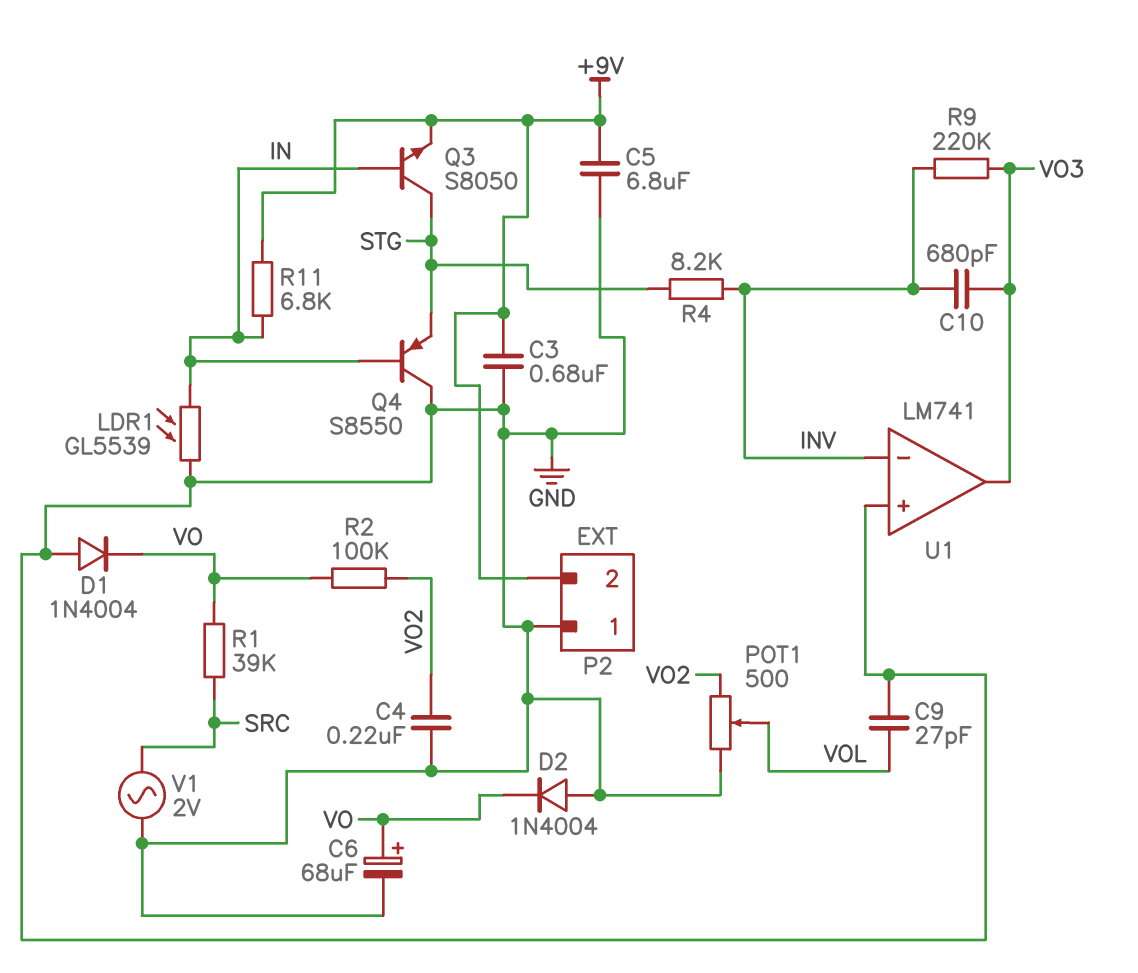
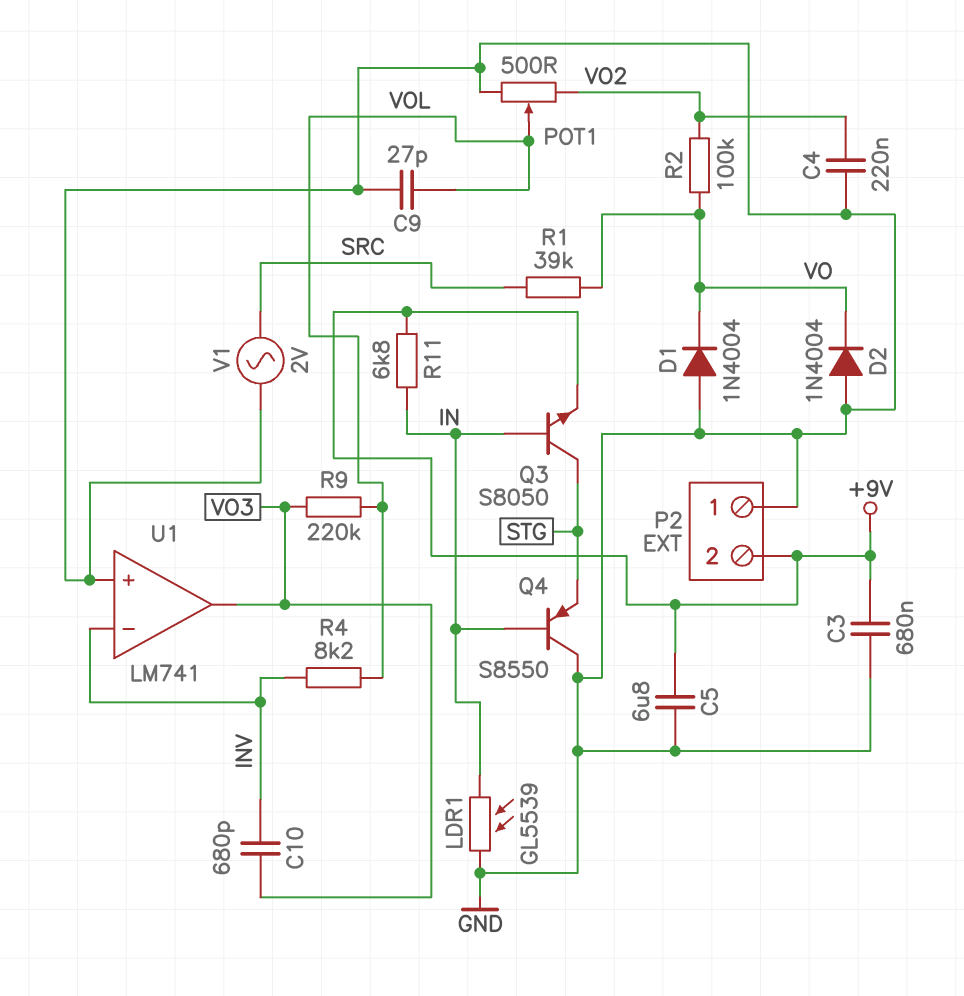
C6: 68uF (plus VO, minus GND) -> none
R4: 8.2k (INV, STG) -> 8.2k (INV, VOL)
R9: 220k (INV, VO3) -> 220k (VO3, VOL)

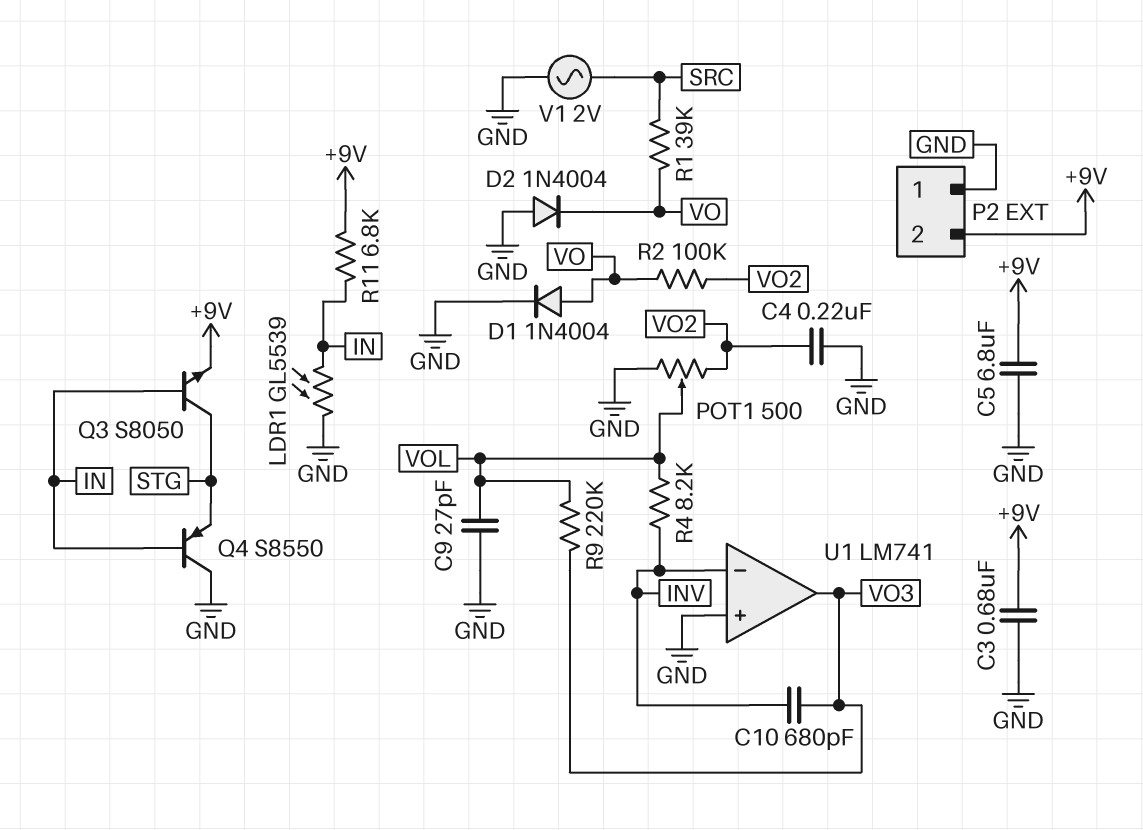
D1: diode 1N4004 (A GND, K VO) -> diode 1N4004 (A VO, K GND)

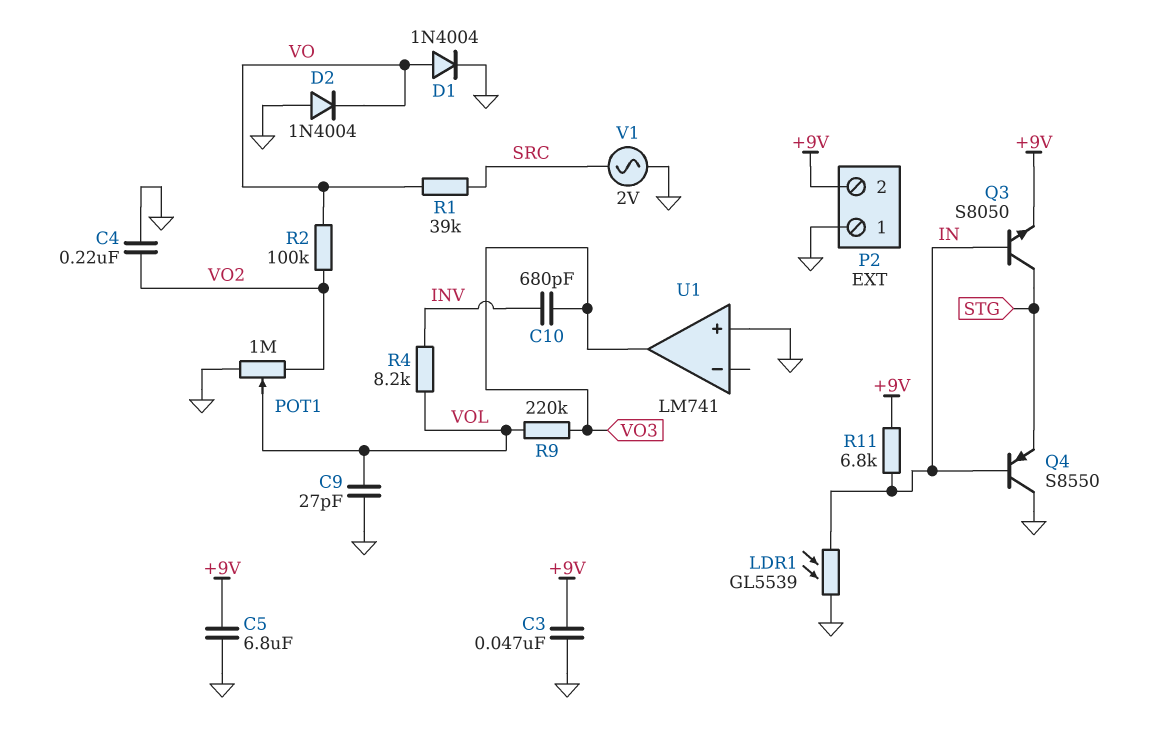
C3: 680nF (+9V, GND) -> 47nF (+9V, GND)
POT1: 500 (GND, VO2, wiper VOL) -> 1M (GND, VO2, wiper VOL)
U1 pin in-: INV -> none

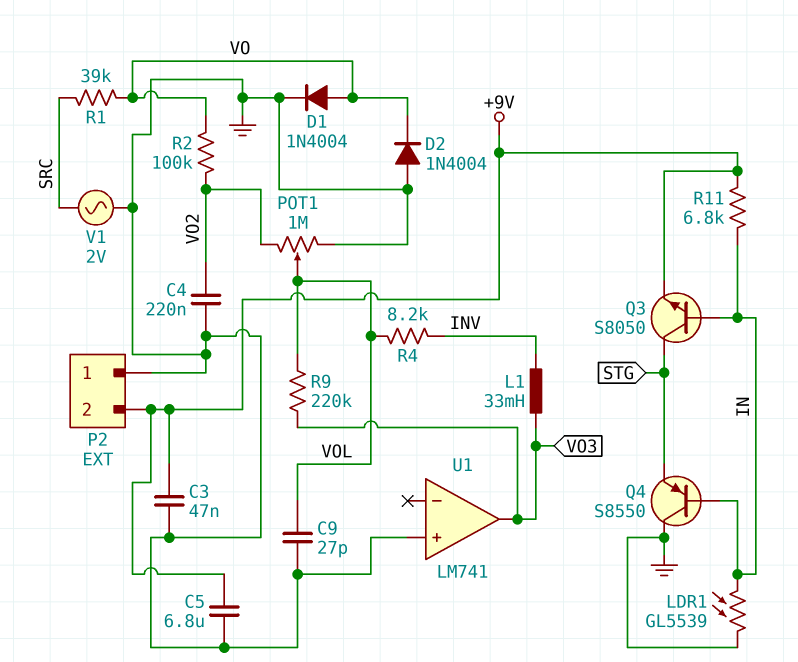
C10: 680pF (INV, VO3) -> none
L1: none -> 33mH (INV, VO3)

